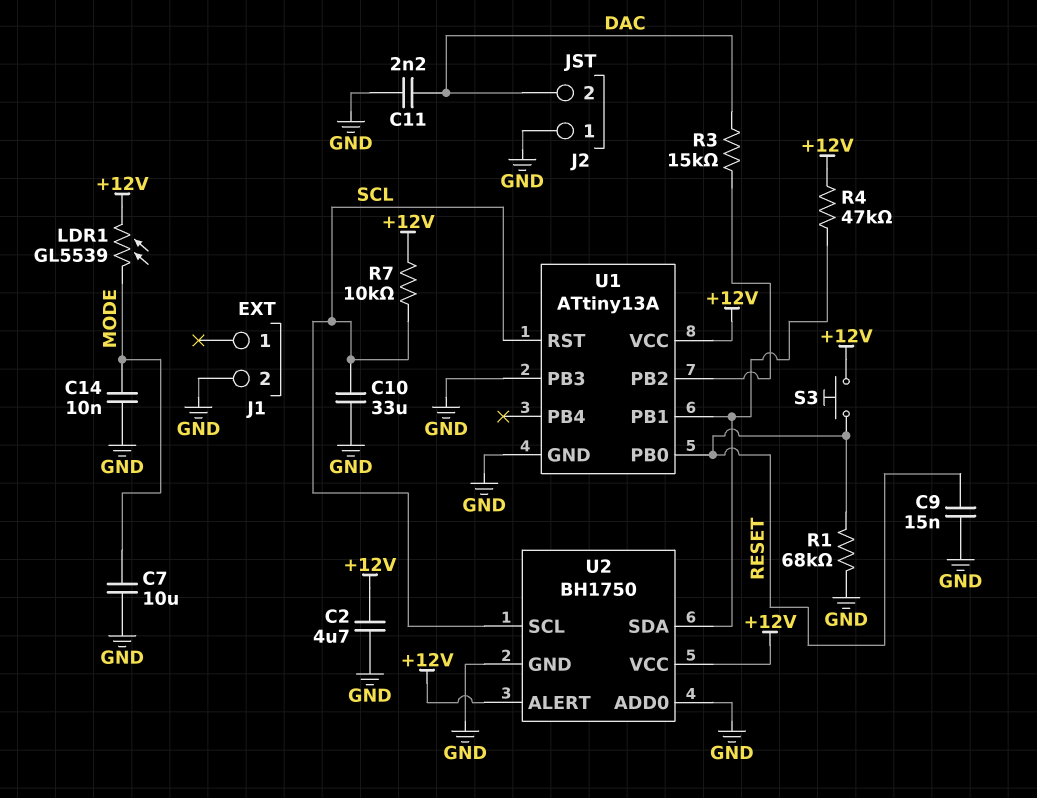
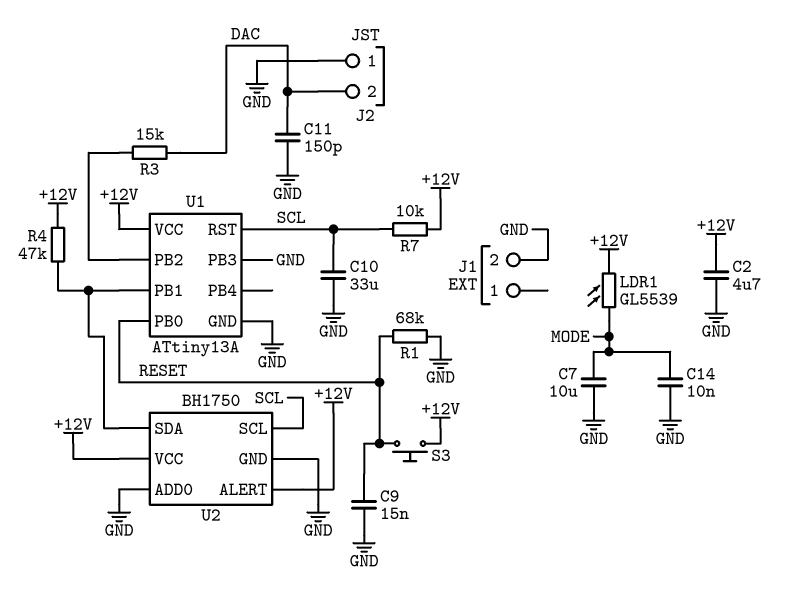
C11: 2.2nF (DAC, GND) -> 150pF (DAC, GND)

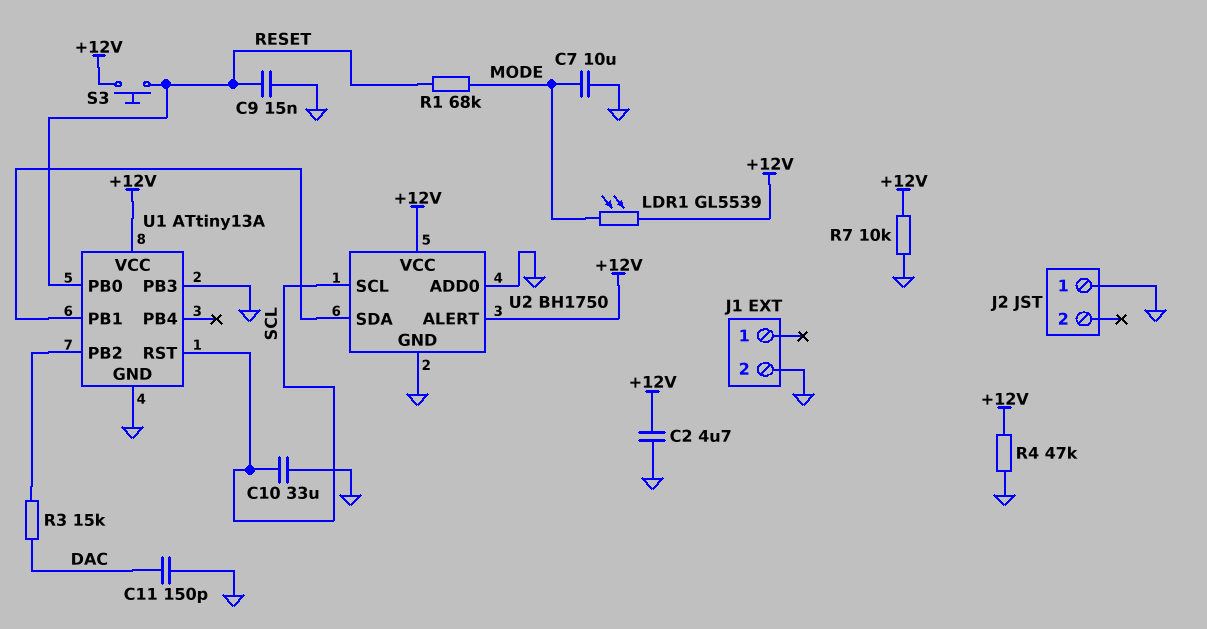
C14: 10nF (GND, MODE) -> none
J2 pin 2: DAC -> none
R1: 68k (GND, RESET) -> 68k (MODE, RESET)
R4: 47k (+12V, U1/PB1) -> 47k (+12V, GND)
R7: 10k (+12V, SCL) -> 10k (+12V, GND)

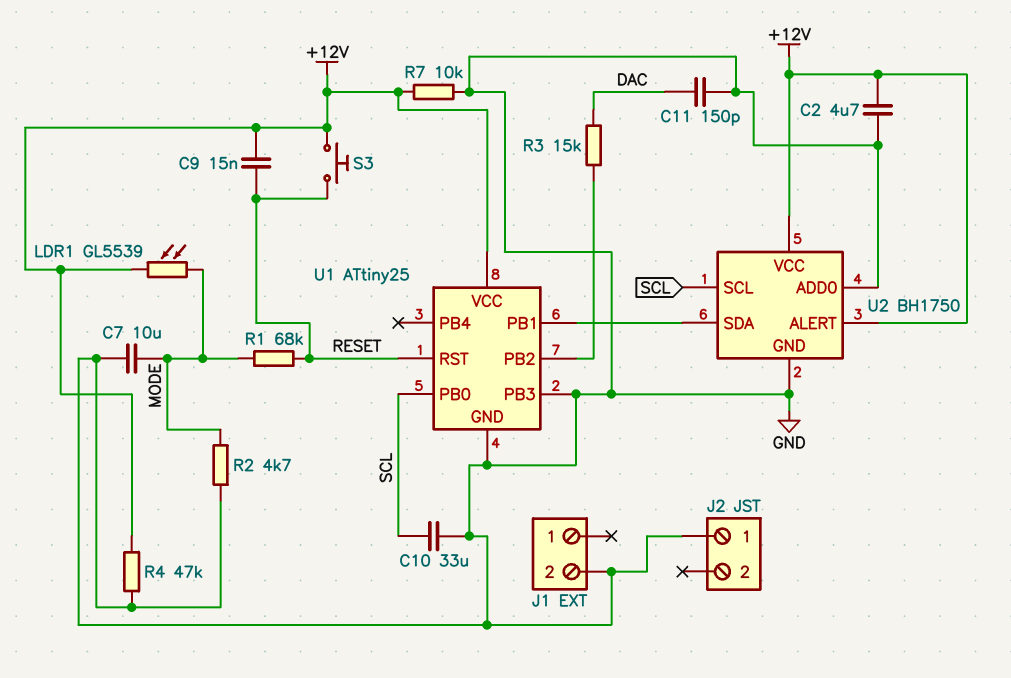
C9: 15nF (GND, RESET) -> 15nF (+12V, RESET)
R2: none -> 4.7k (GND, MODE)
U1: ATtiny13A -> ATtiny25
U1 pin PB0: RESET -> SCL
U1 pin RST: SCL -> RESET

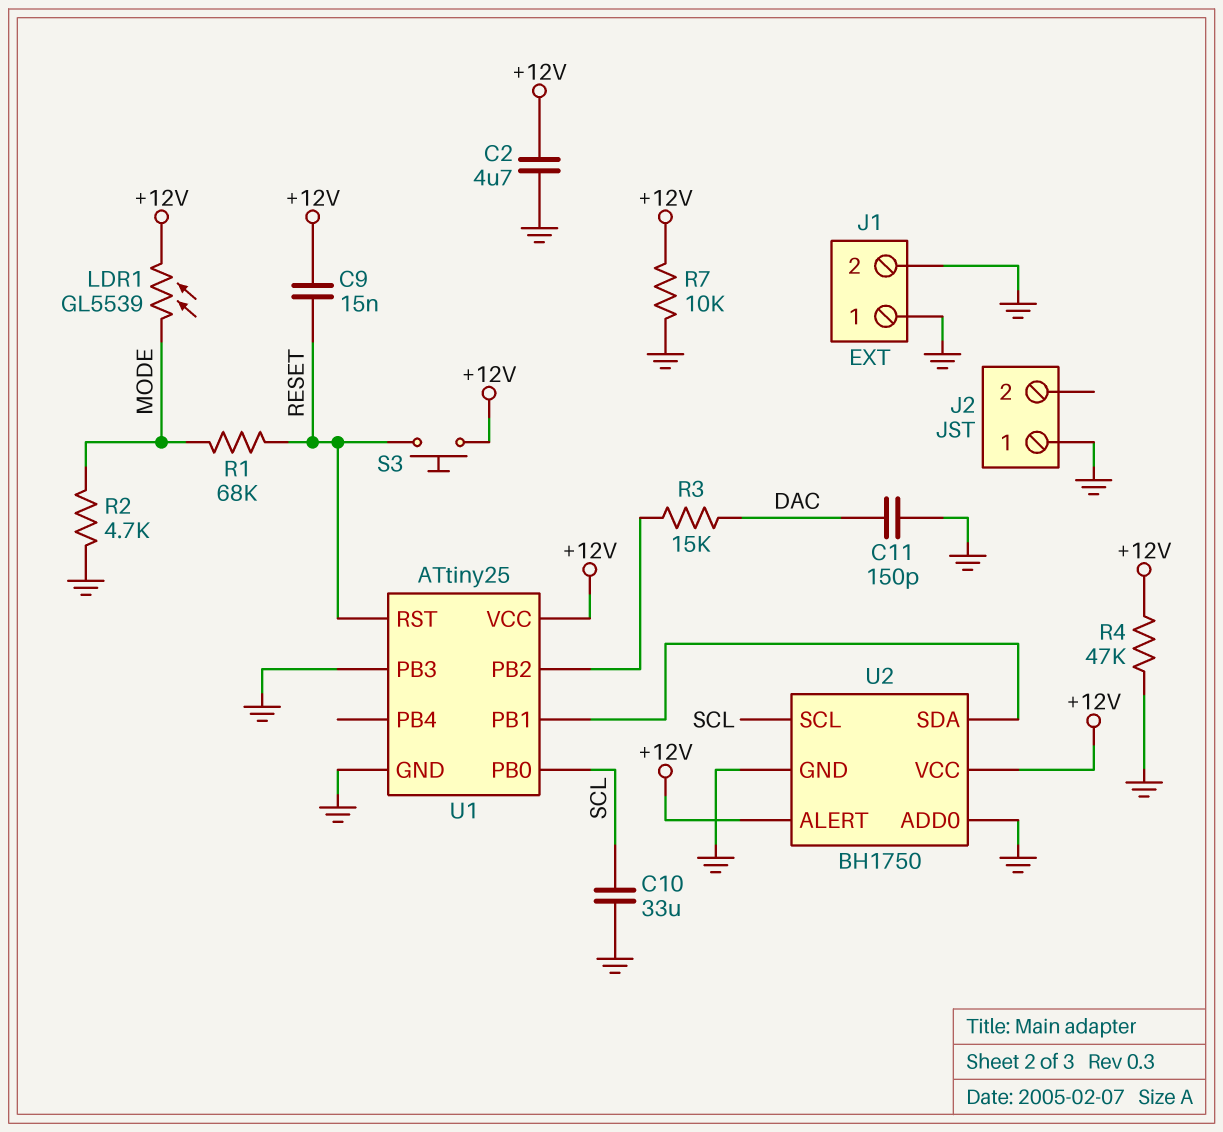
C7: 10uF (GND, MODE) -> none
J1 pin 1: none -> GND

